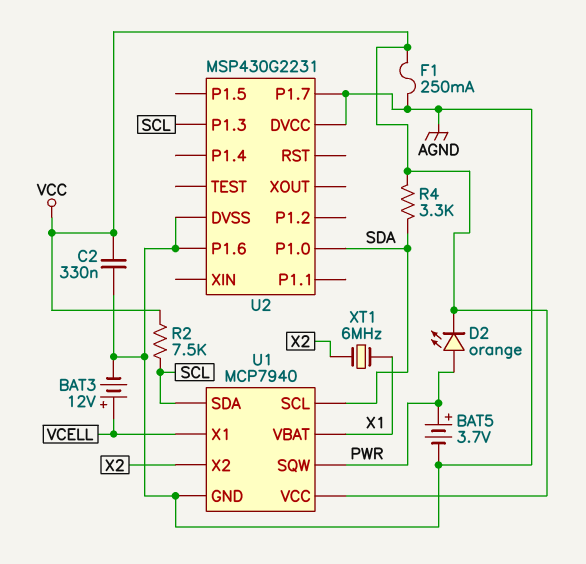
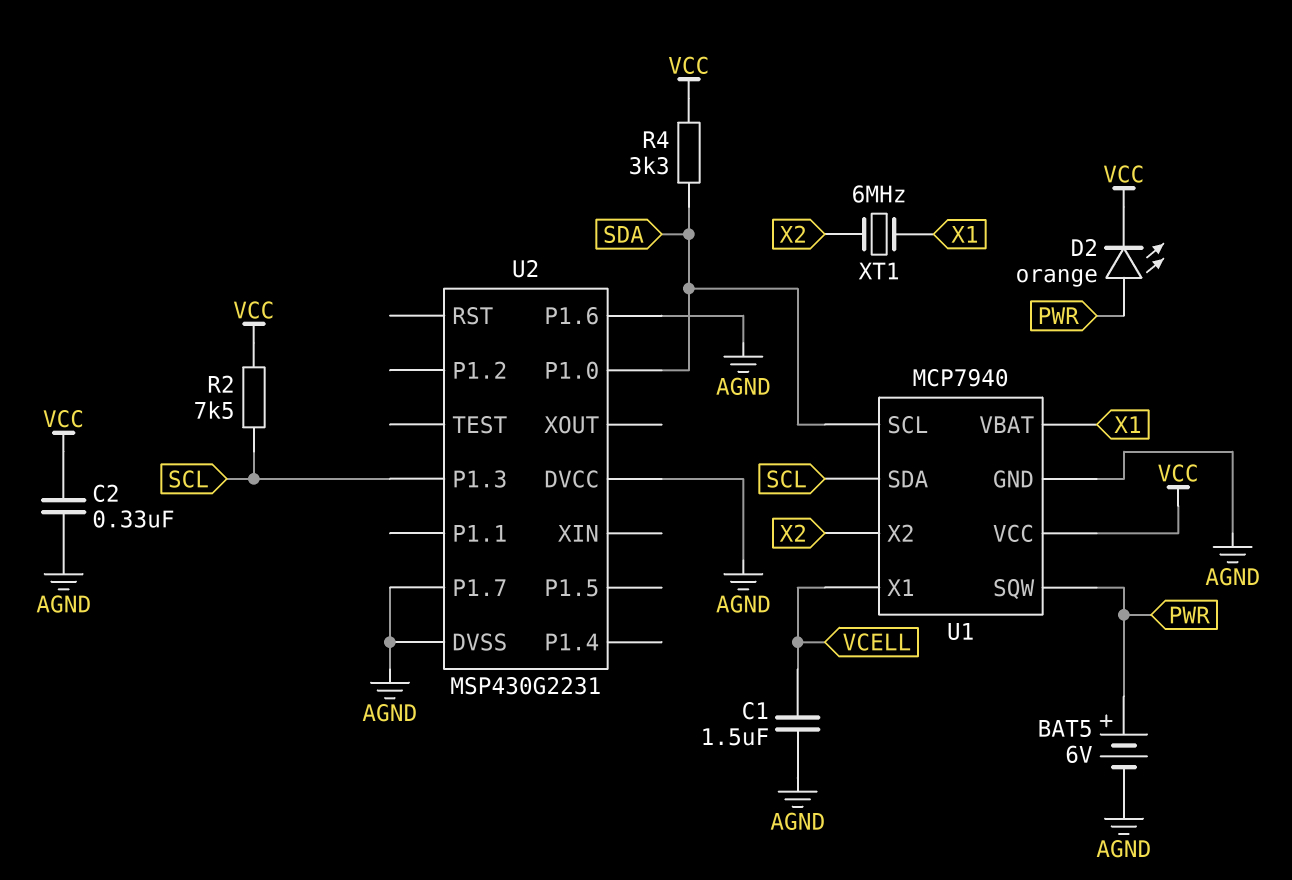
BAT3: 12V (plus VCELL, minus AGND) -> none
BAT5: 3.7V (plus PWR, minus AGND) -> 6V (plus PWR, minus AGND)
C1: none -> 1.5uF (AGND, VCELL)
F1: 250mA (AGND, VCC) -> none

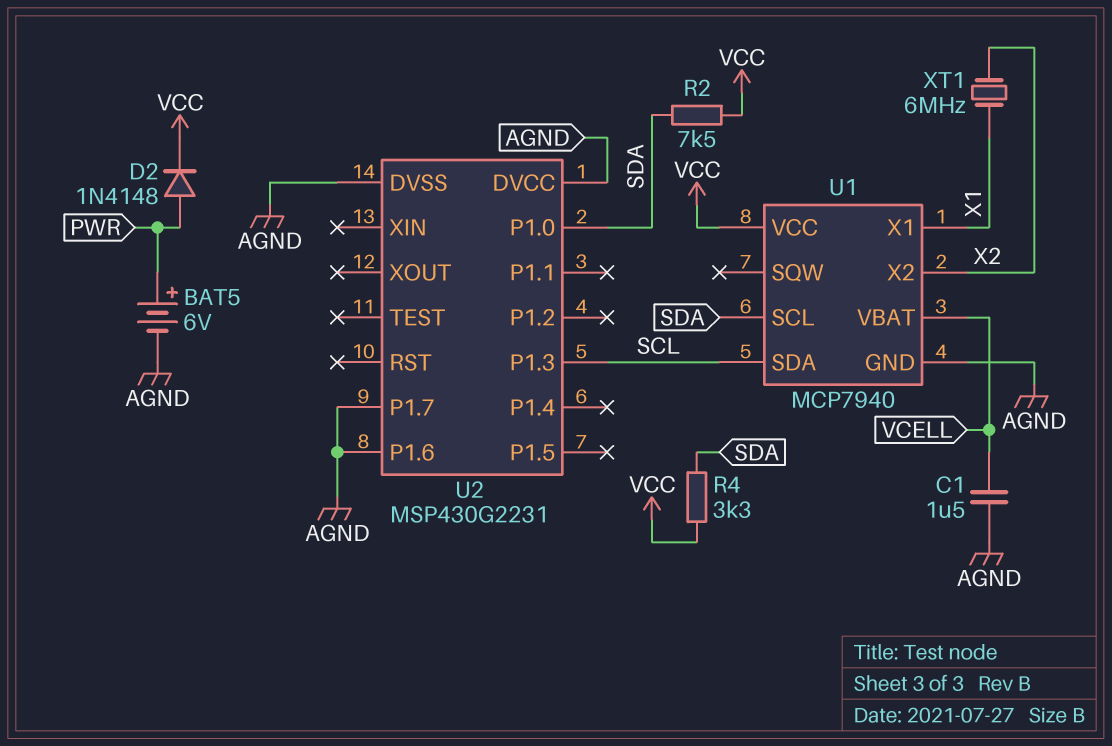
C2: 330nF (AGND, VCC) -> none
D2: LED orange (A PWR, K VCC) -> diode 1N4148 (A PWR, K VCC)
R2: 7.5k (SCL, VCC) -> 7.5k (SDA, VCC)
U1 pin SQW: PWR -> none
U1 pin VBAT: X1 -> VCELL
U1 pin X1: VCELL -> X1

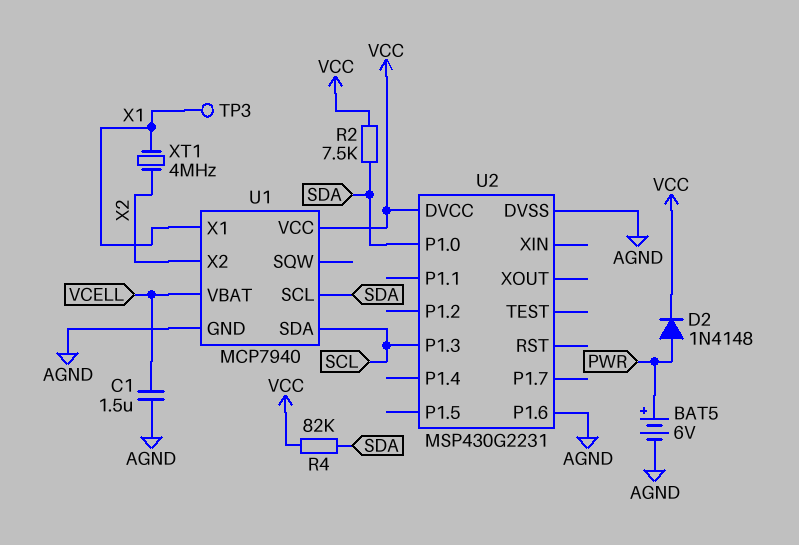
R4: 3.3k (SDA, VCC) -> 82k (SDA, VCC)
TP3: none -> test point (X1)
U2 pin DVCC: AGND -> VCC
U2 pin P1.7: AGND -> none
XT1: 6MHz (X1, X2) -> 4MHz (X1, X2)

